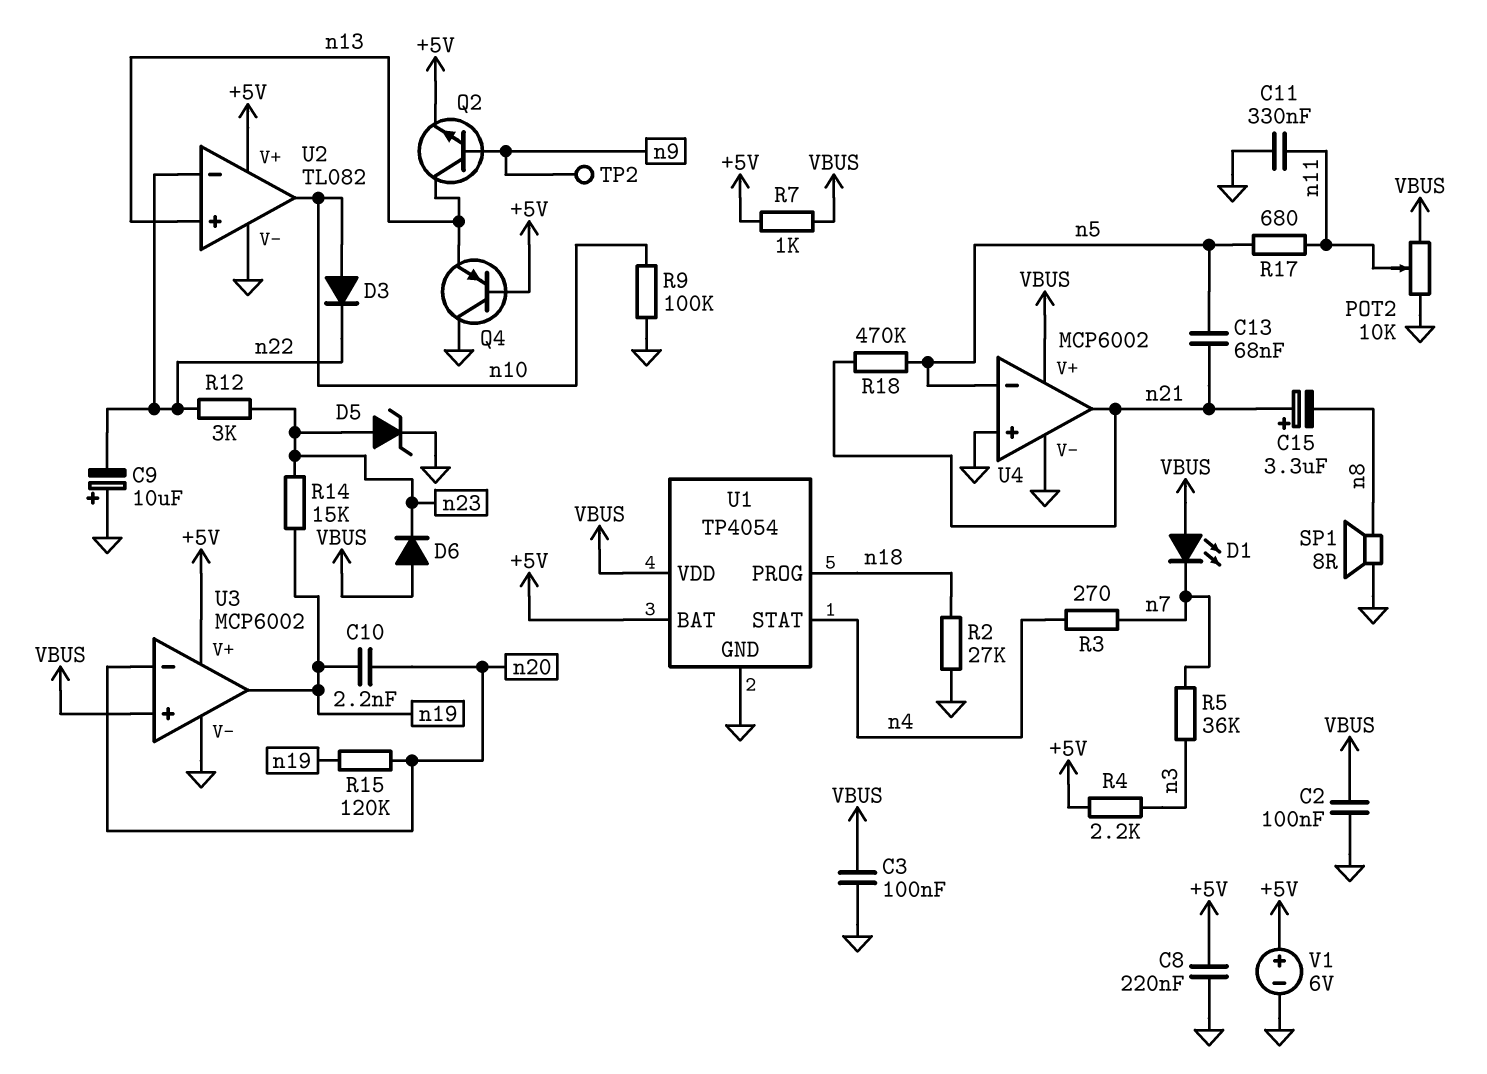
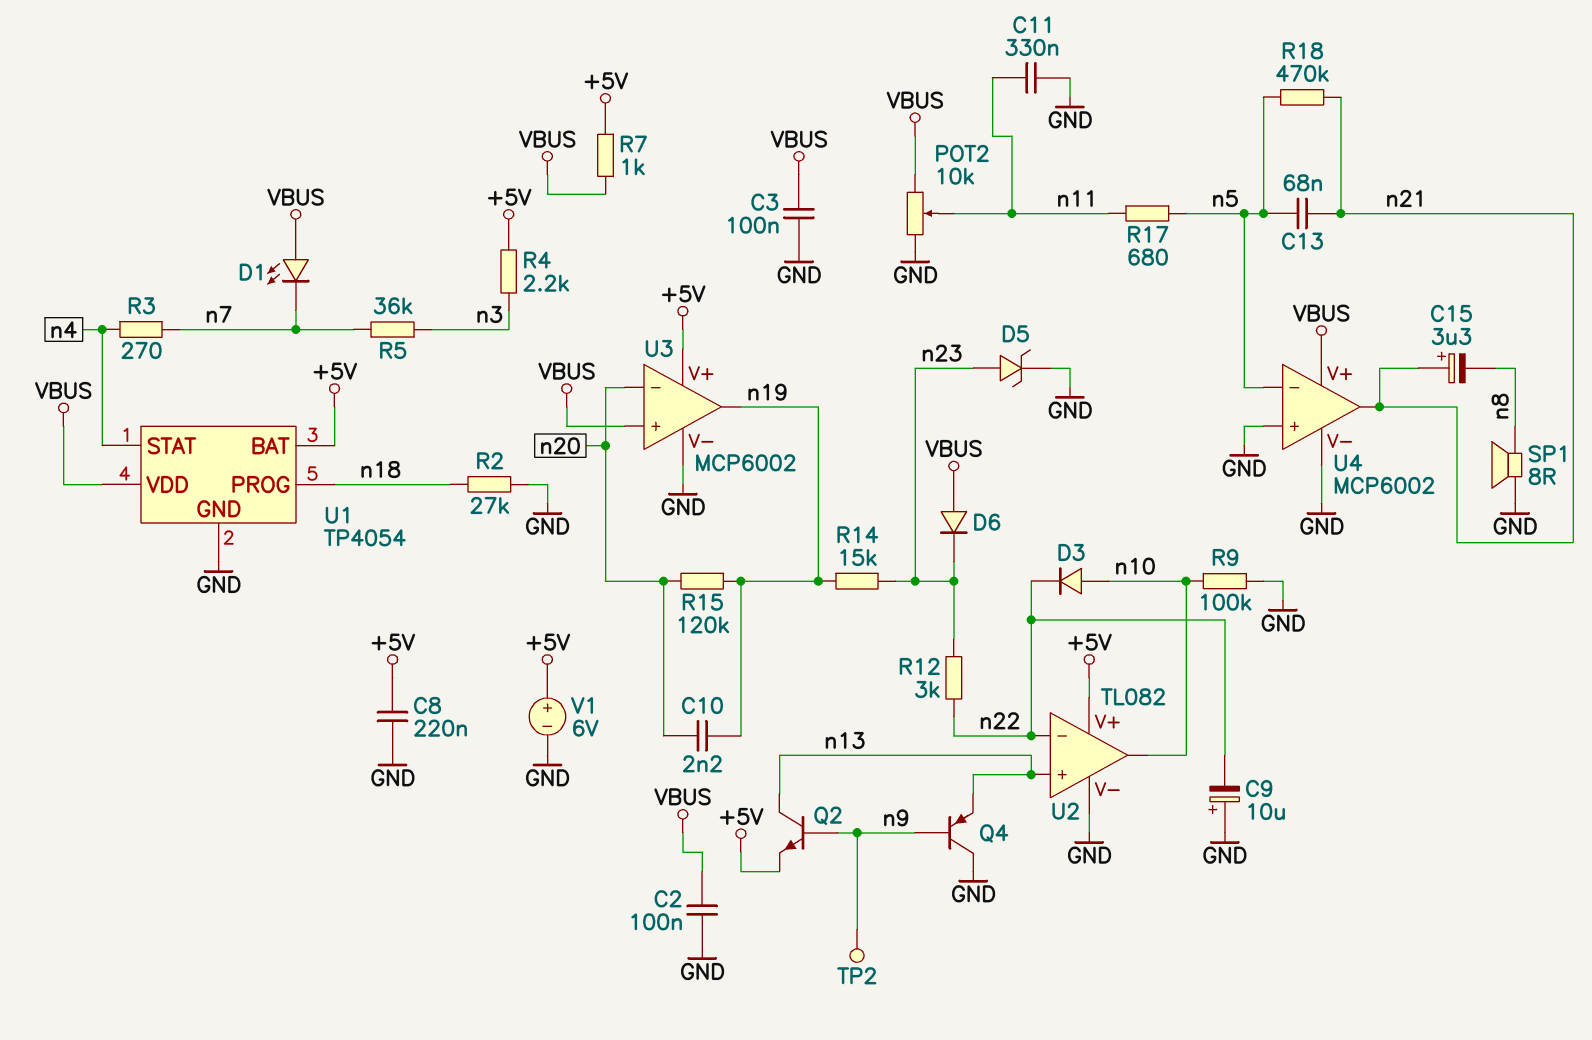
Q4: PNP (B +5V, C GND, E n13) -> PNP (B n9, C GND, E n13)

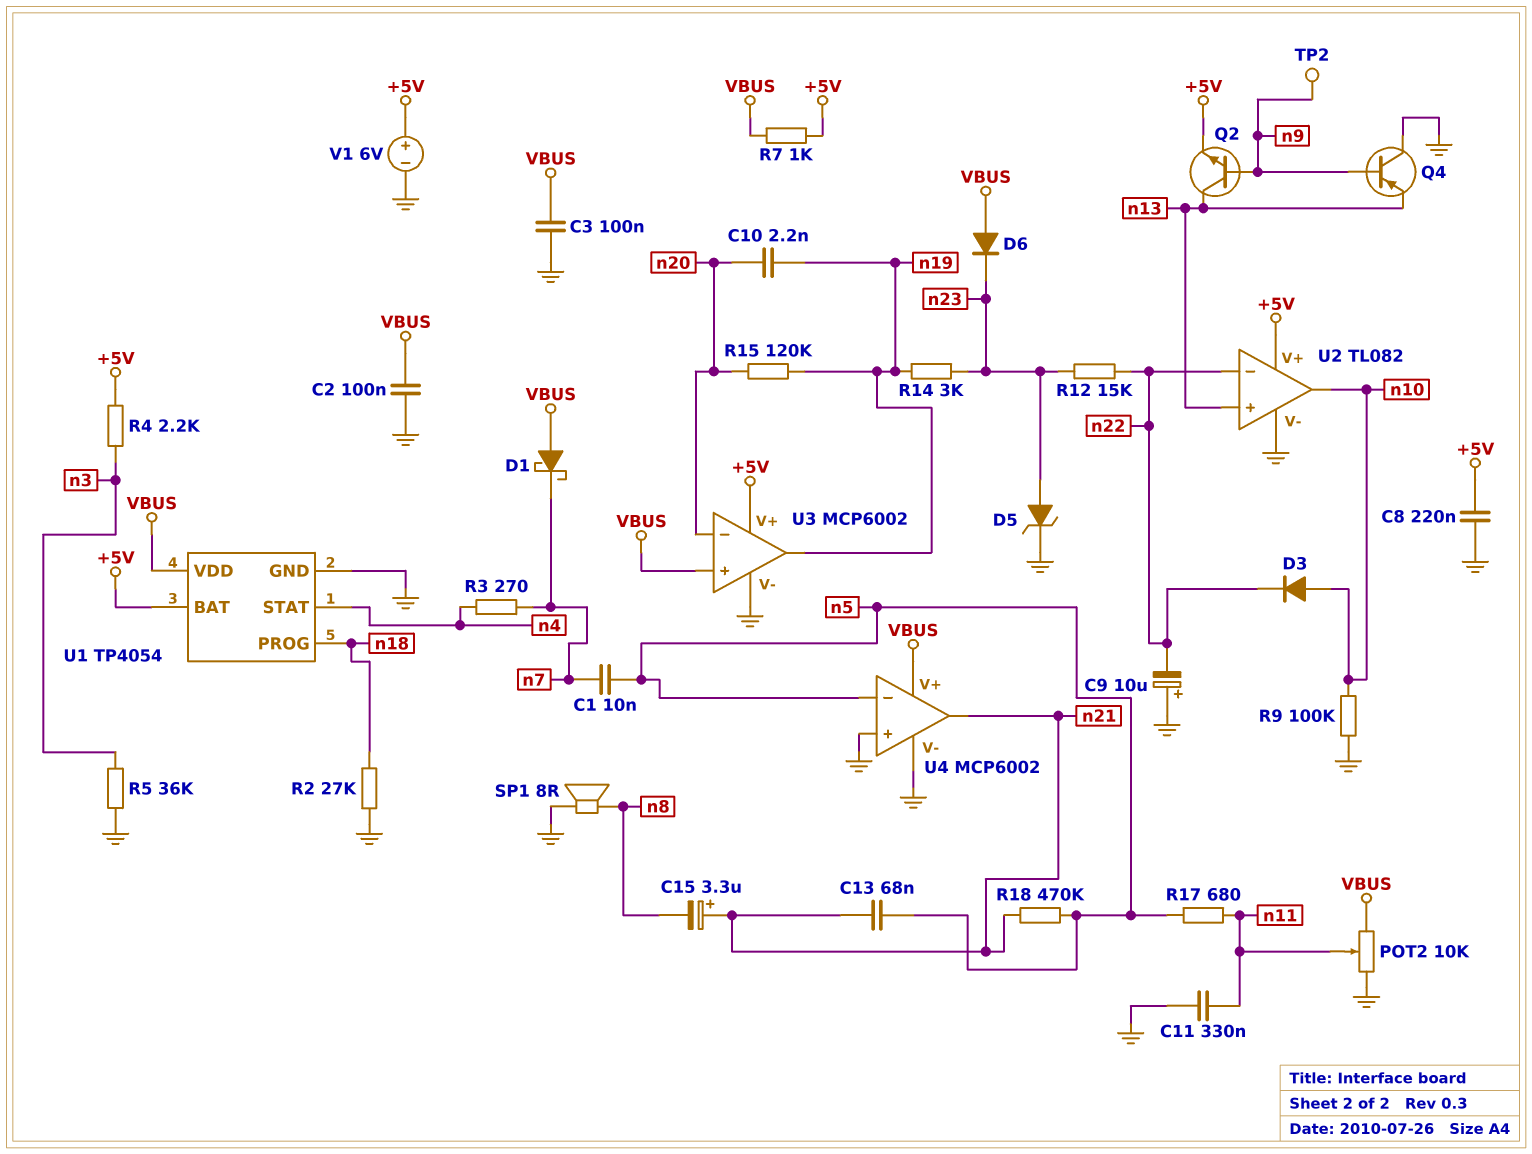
C1: none -> 10nF (n5, n7)
D1: LED (A VBUS, K n7) -> schottky (A VBUS, K n7)
R5: 36k (n3, n7) -> 36k (GND, n3)
R12: 3k (n22, n23) -> 15k (n22, n23)
R14: 15k (n19, n23) -> 3k (n19, n23)

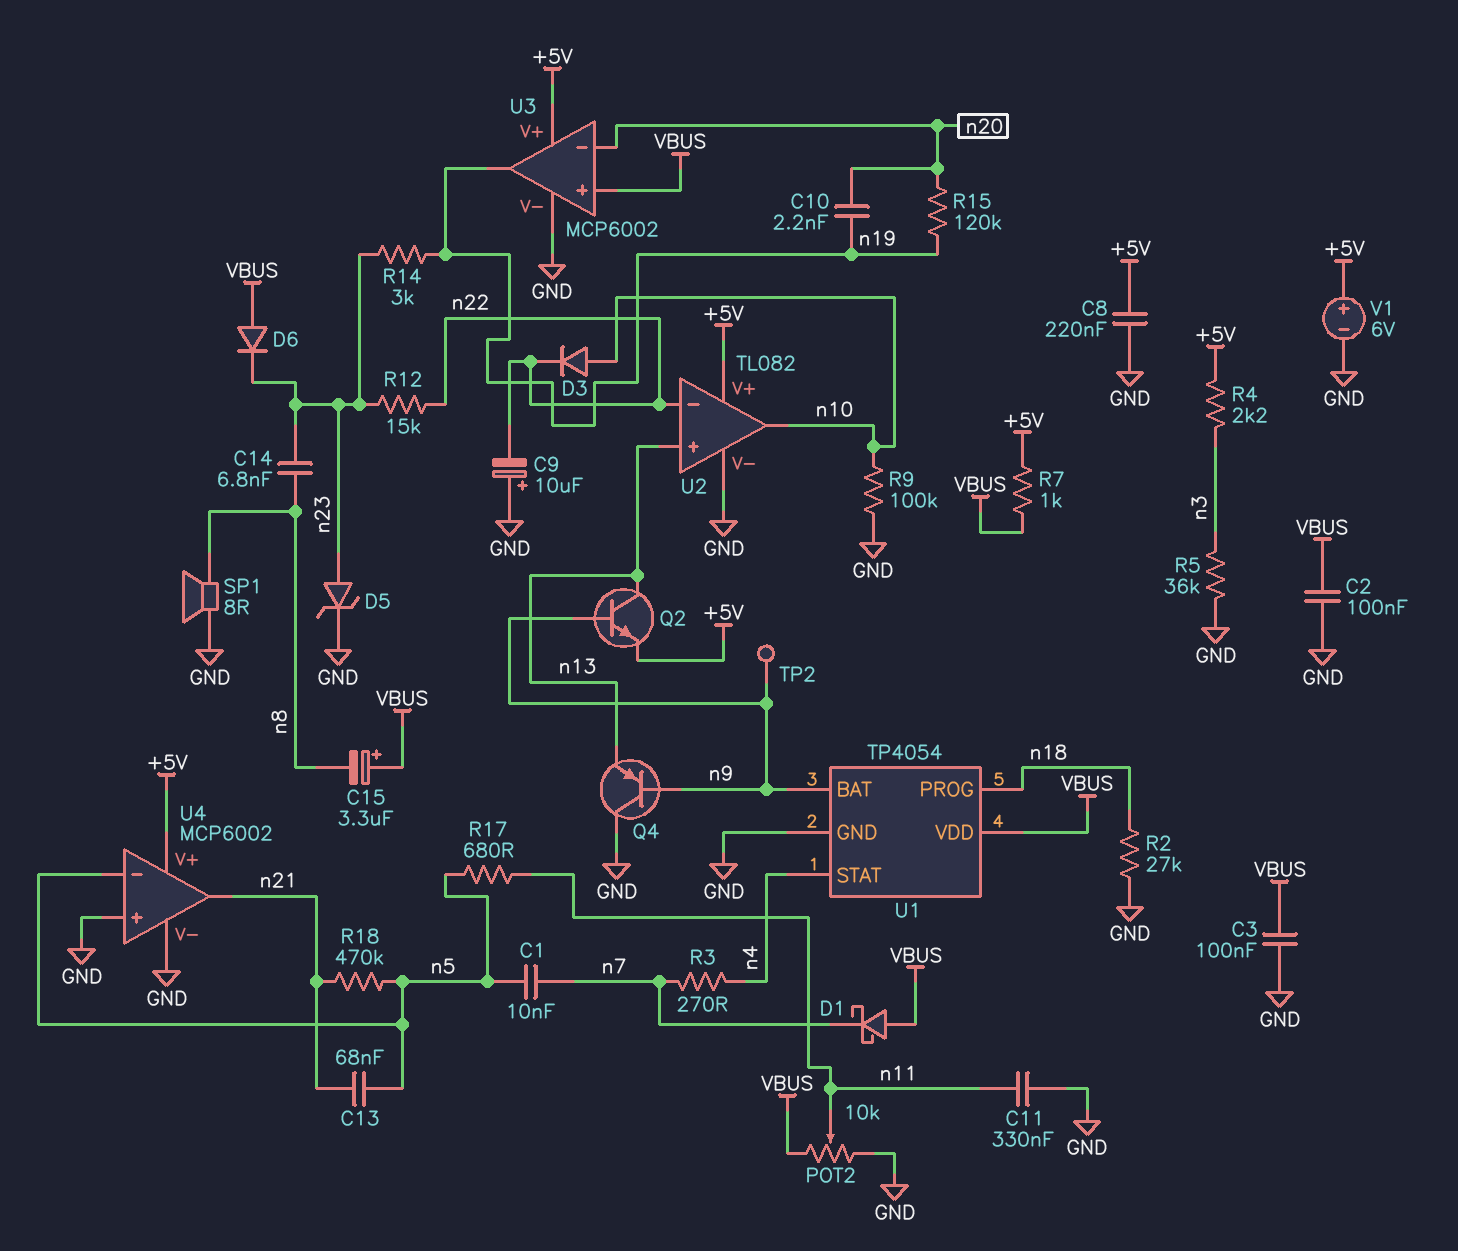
C14: none -> 6.8nF (n8, n23)
C15: 3.3uF (plus n21, minus n8) -> 3.3uF (plus VBUS, minus n8)
U1 pin BAT: +5V -> n9
U4 pin V+: VBUS -> +5V

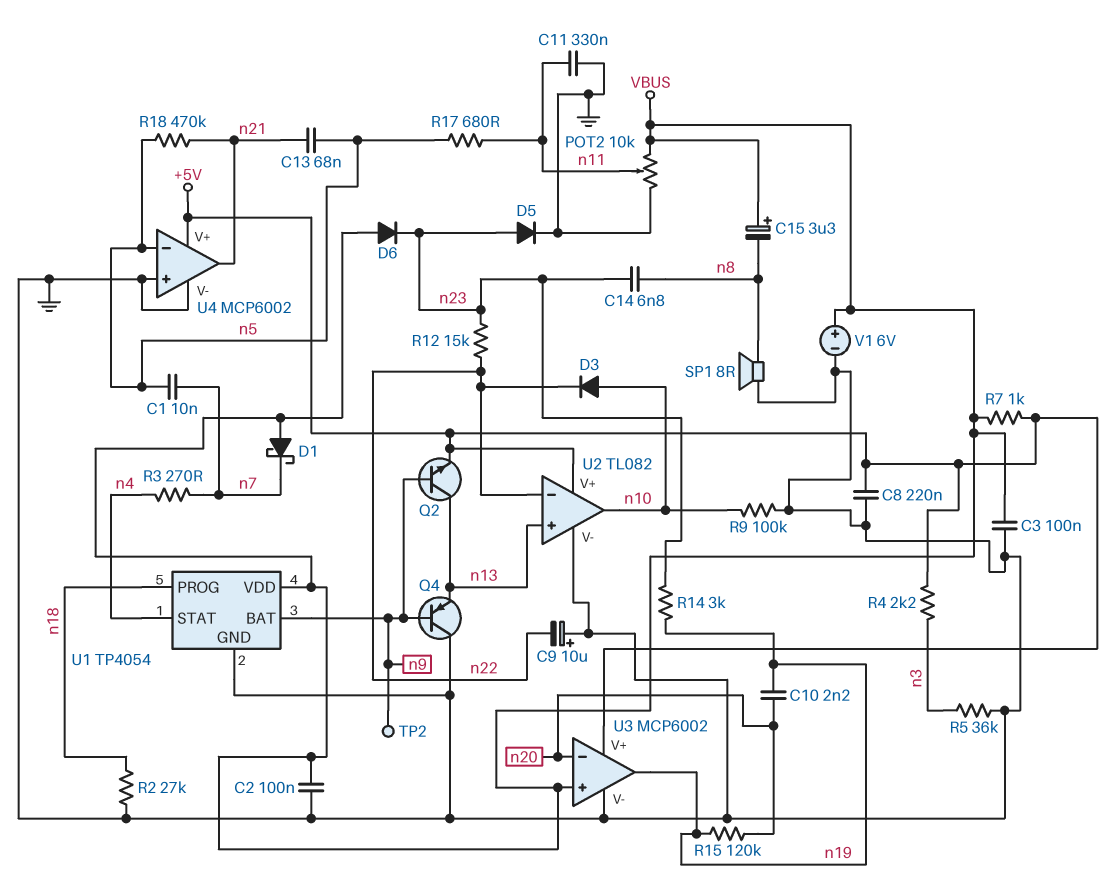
D5: zener (A n23, K GND) -> diode (A n23, K GND)
V1: 6V (plus +5V, minus GND) -> 6V (plus VBUS, minus GND)

